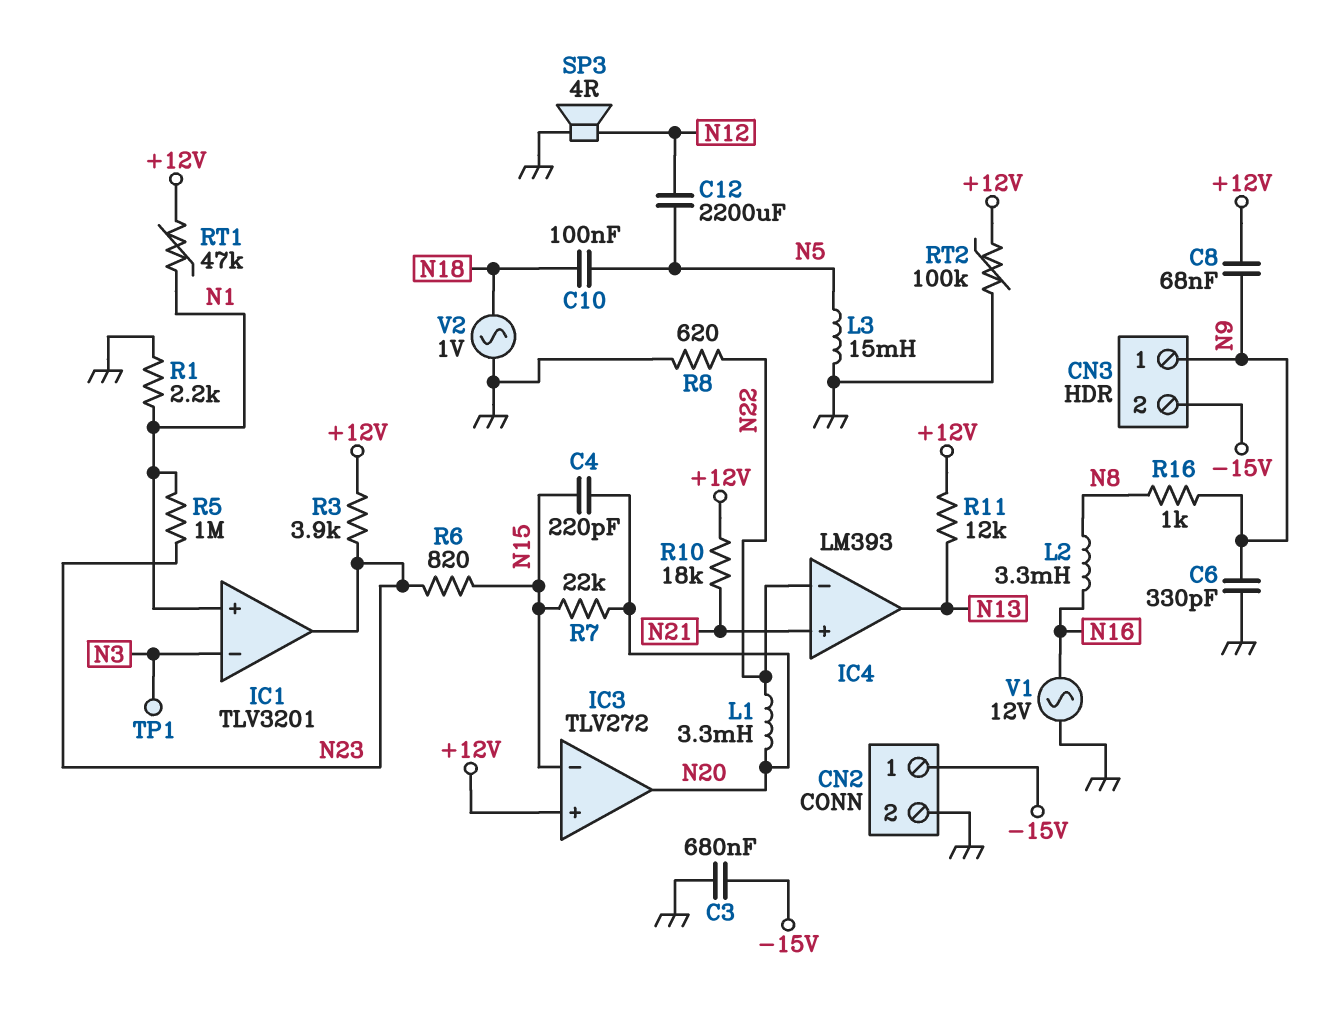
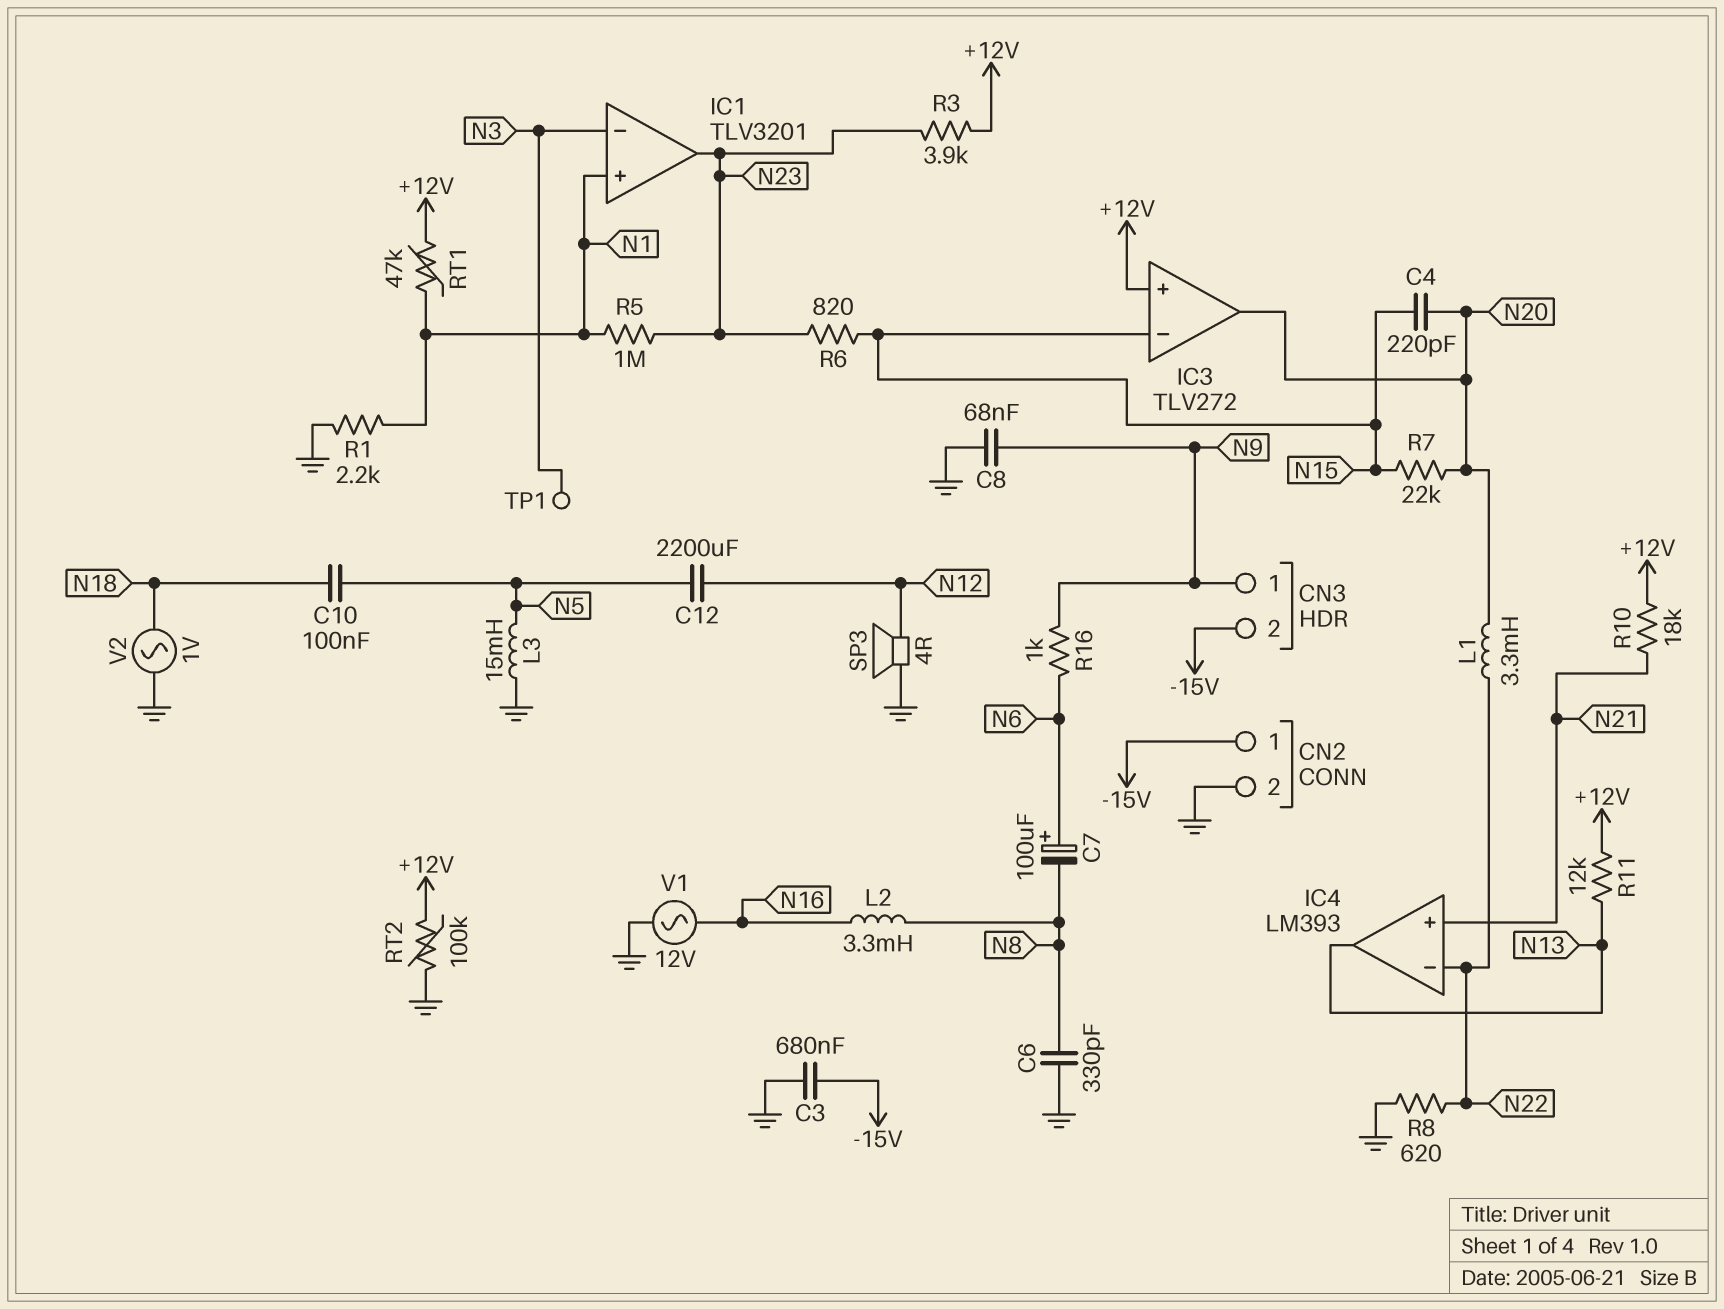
C6: 330pF (GND, N9) -> 330pF (GND, N8)
C7: none -> 100uF (plus N6, minus N8)
C8: 68nF (+12V, N9) -> 68nF (GND, N9)
R16: 1k (N8, N9) -> 1k (N6, N9)

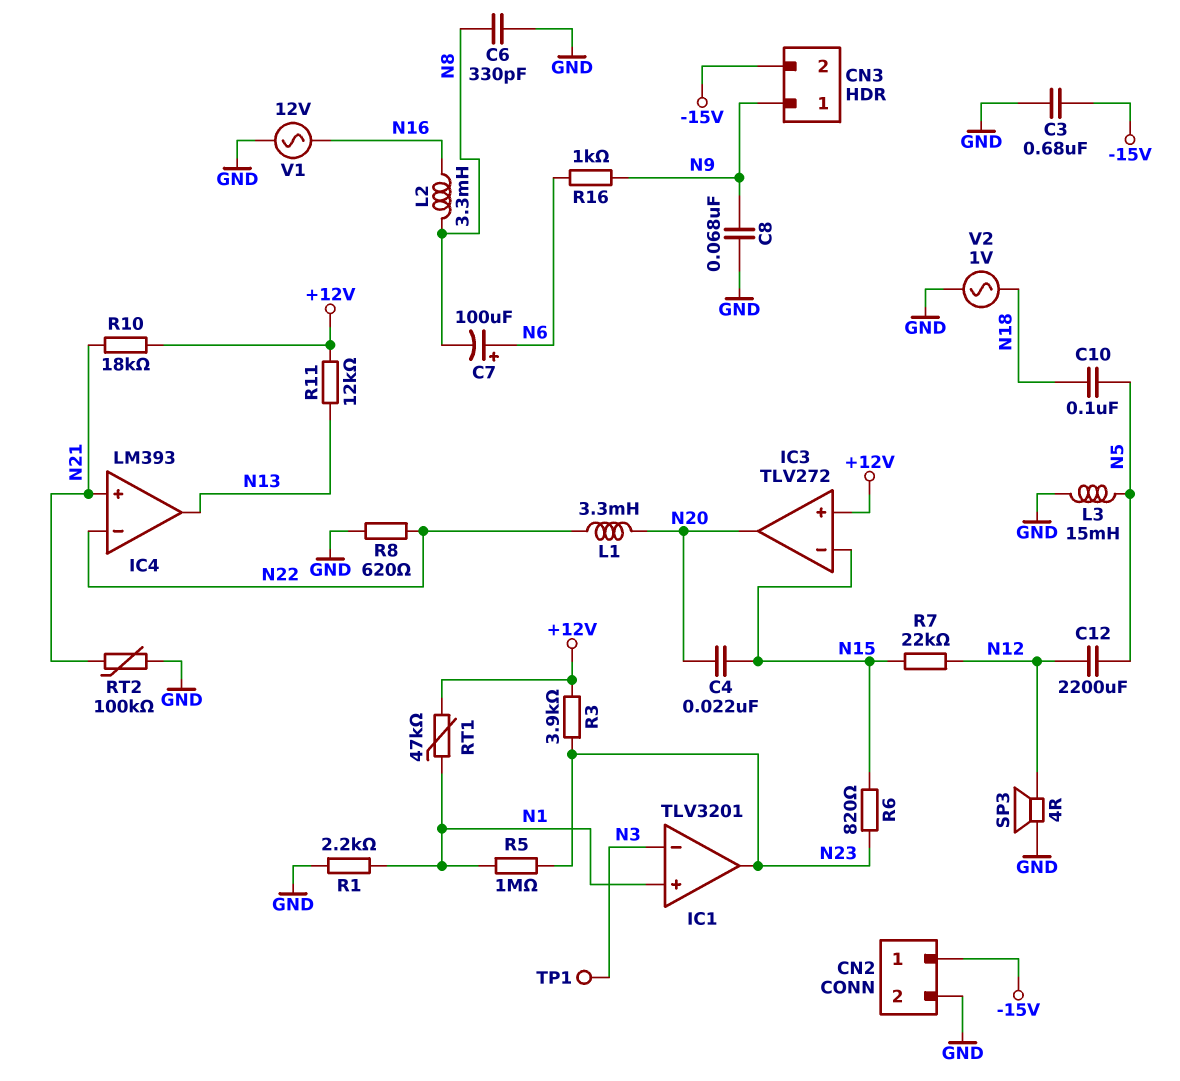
C4: 220pF (N15, N20) -> 22nF (N15, N20)
R7: 22k (N15, N20) -> 22k (N12, N15)
RT2: 100k (+12V, GND) -> 100k (GND, N21)

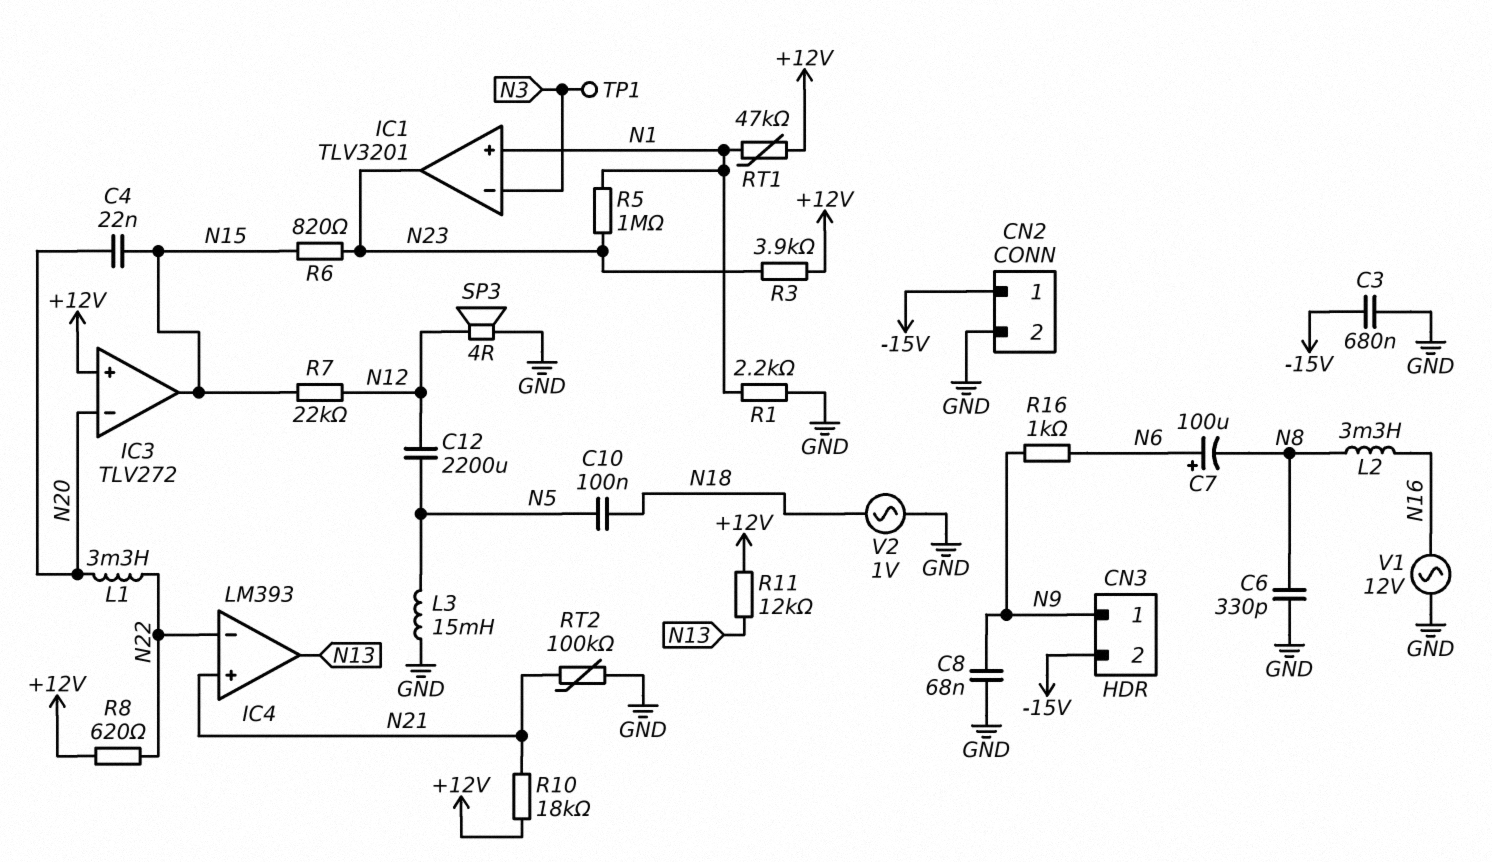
IC3 pin in-: N15 -> N20
IC3 pin out: N20 -> N15
R8: 620 (GND, N22) -> 620 (+12V, N22)

